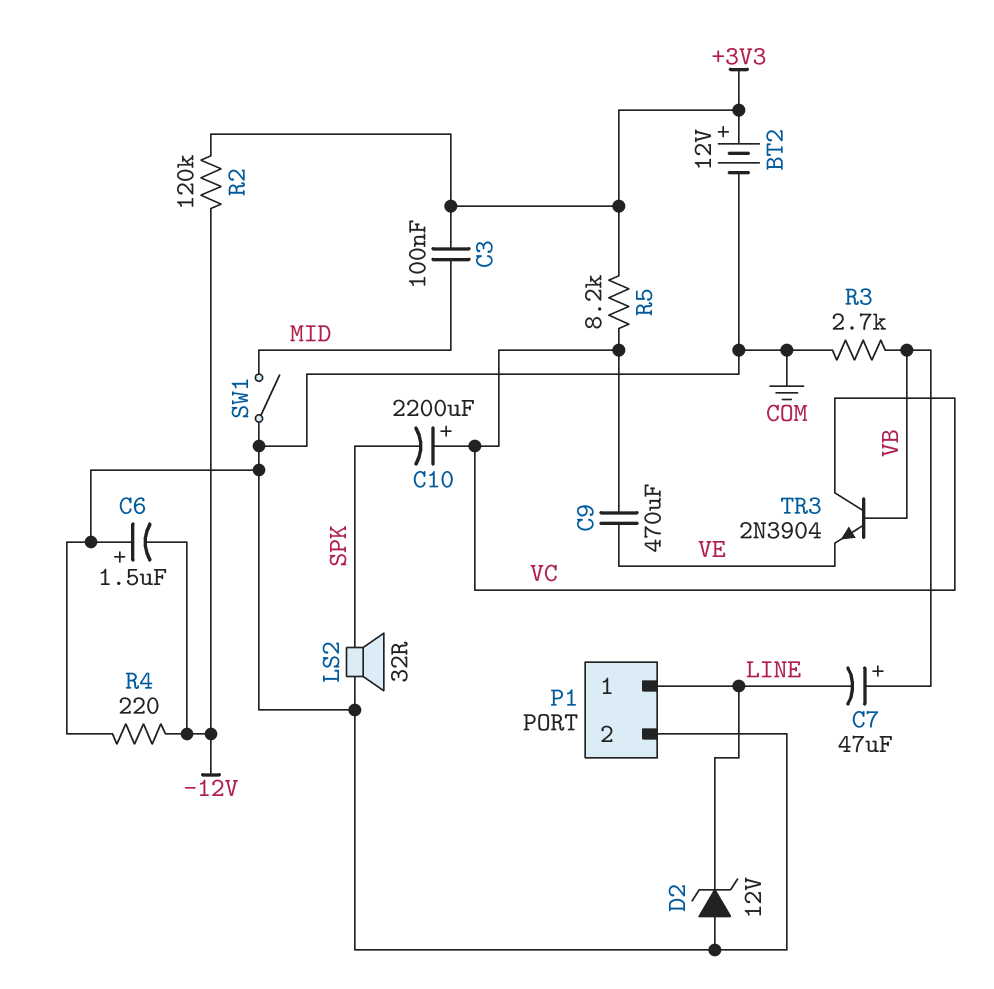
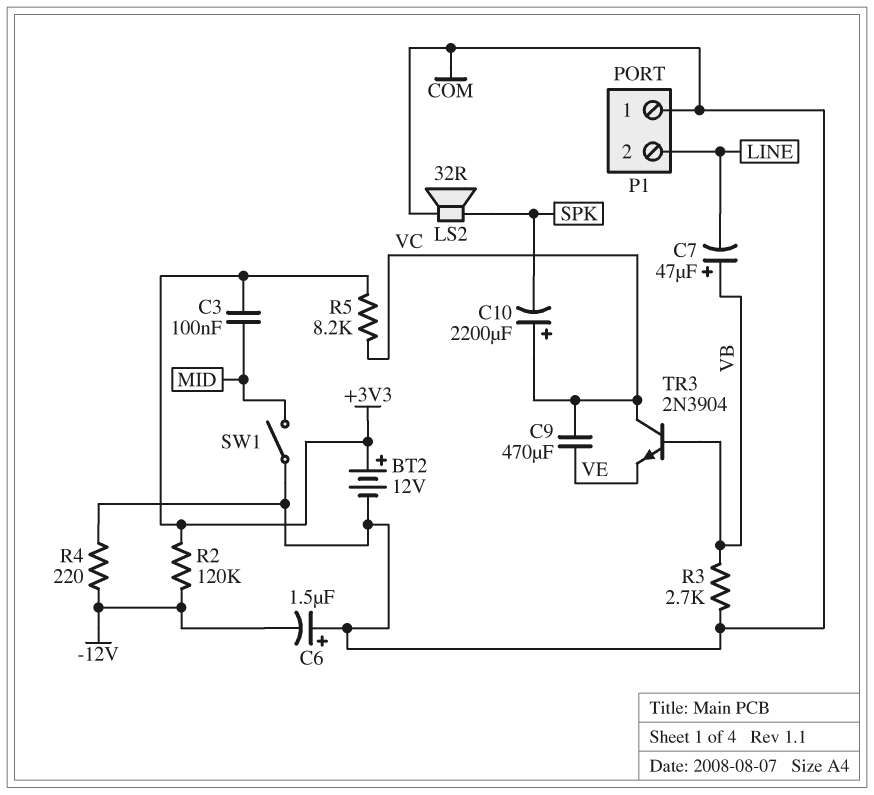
D2: zener 12V (A COM, K LINE) -> none
P1 pin 1: LINE -> COM
P1 pin 2: COM -> LINE

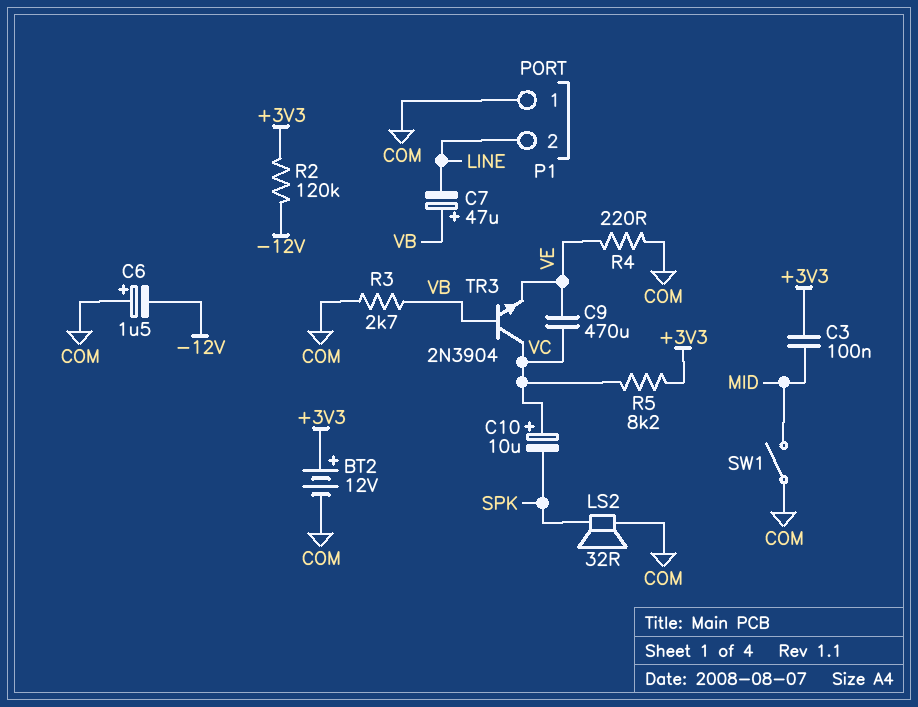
C10: 2200uF (plus VC, minus SPK) -> 10uF (plus VC, minus SPK)
R4: 220 (-12V, COM) -> 220 (COM, VE)

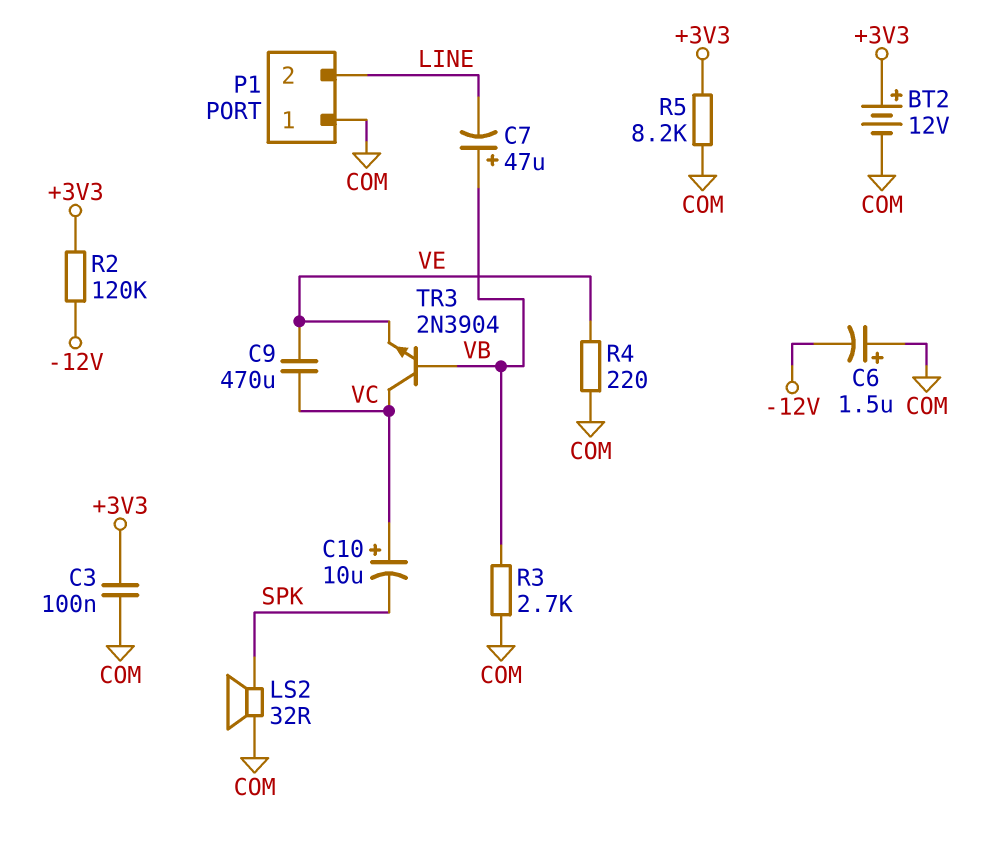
C3: 100nF (+3V3, MID) -> 100nF (+3V3, COM)
R5: 8.2k (+3V3, VC) -> 8.2k (+3V3, COM)
SW1: switch (COM, MID) -> none

